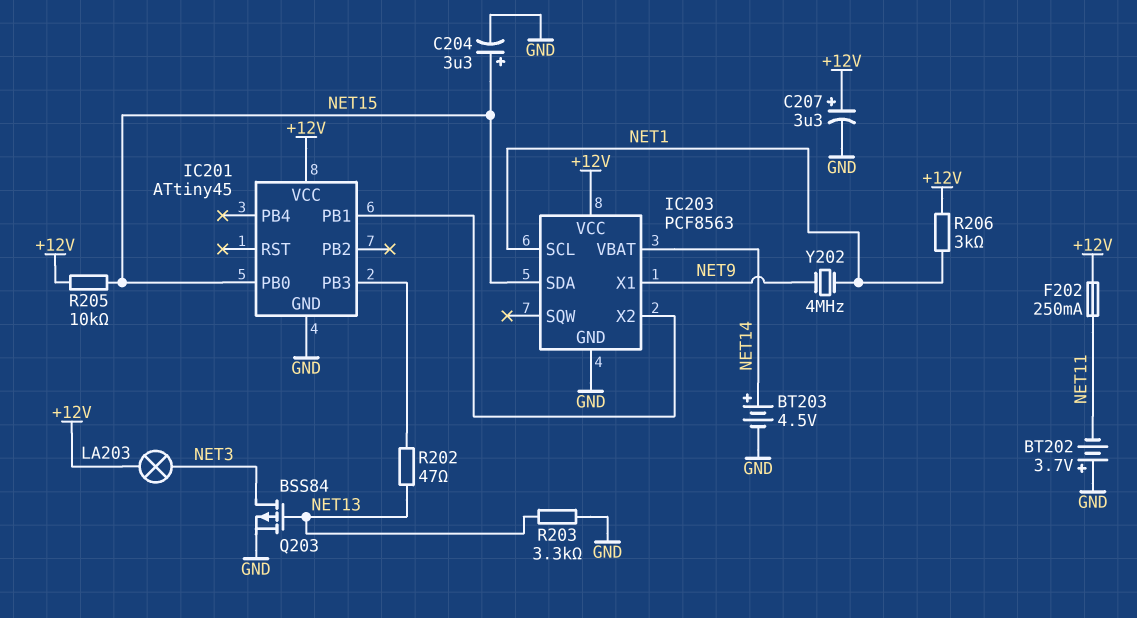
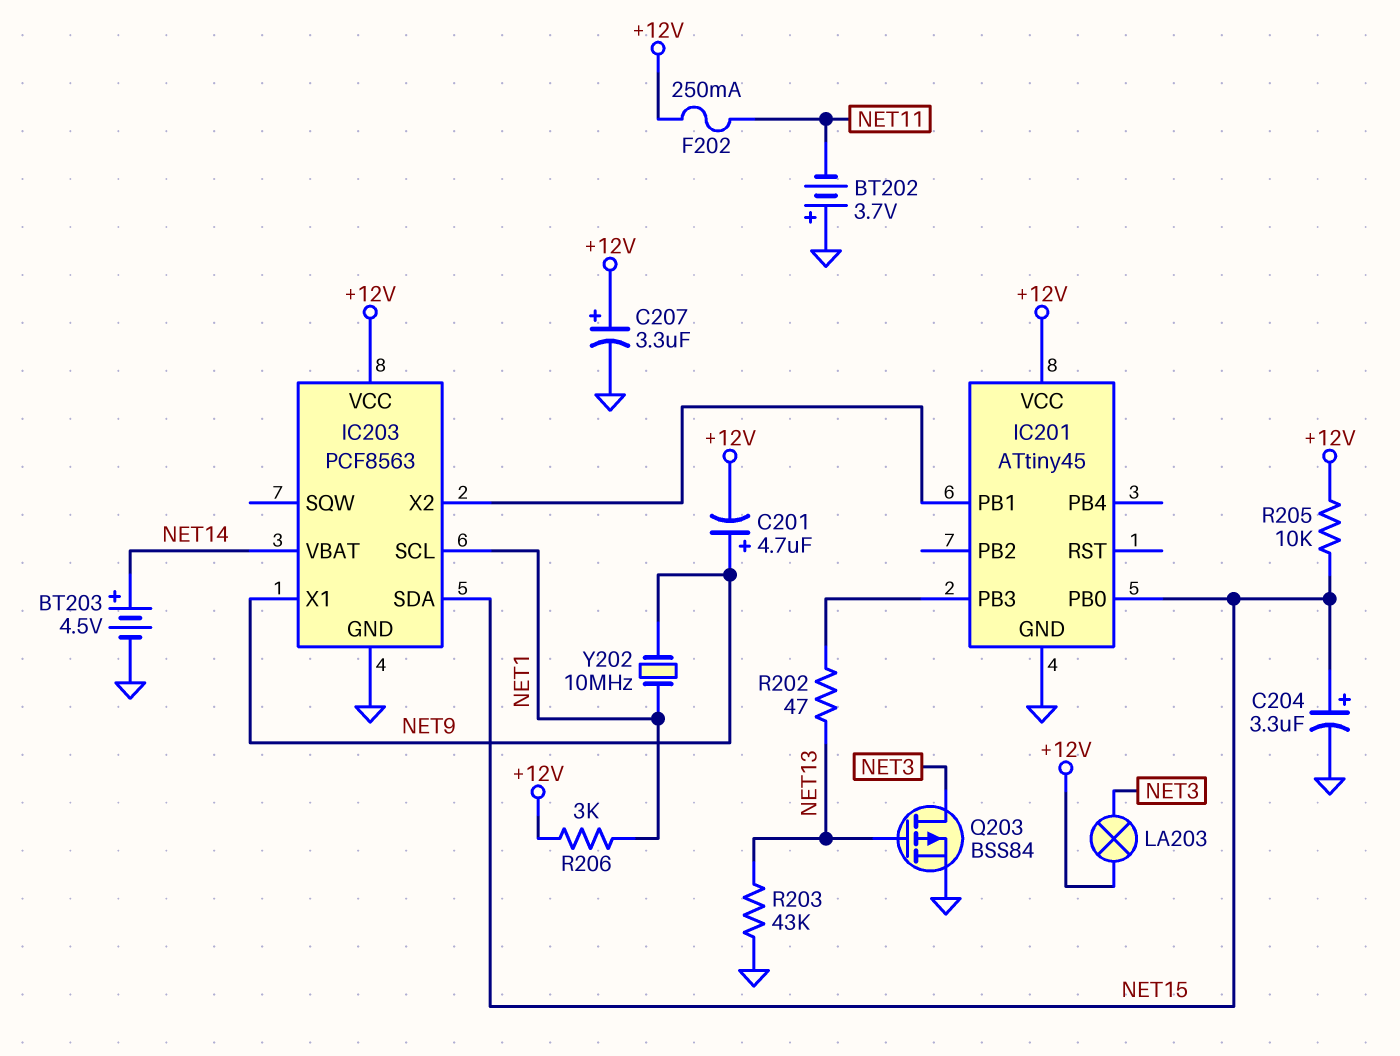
C201: none -> 4.7uF (plus NET9, minus +12V)
R203: 3.3k (GND, NET13) -> 43k (GND, NET13)
Y202: 4MHz (NET1, NET9) -> 10MHz (NET1, NET9)

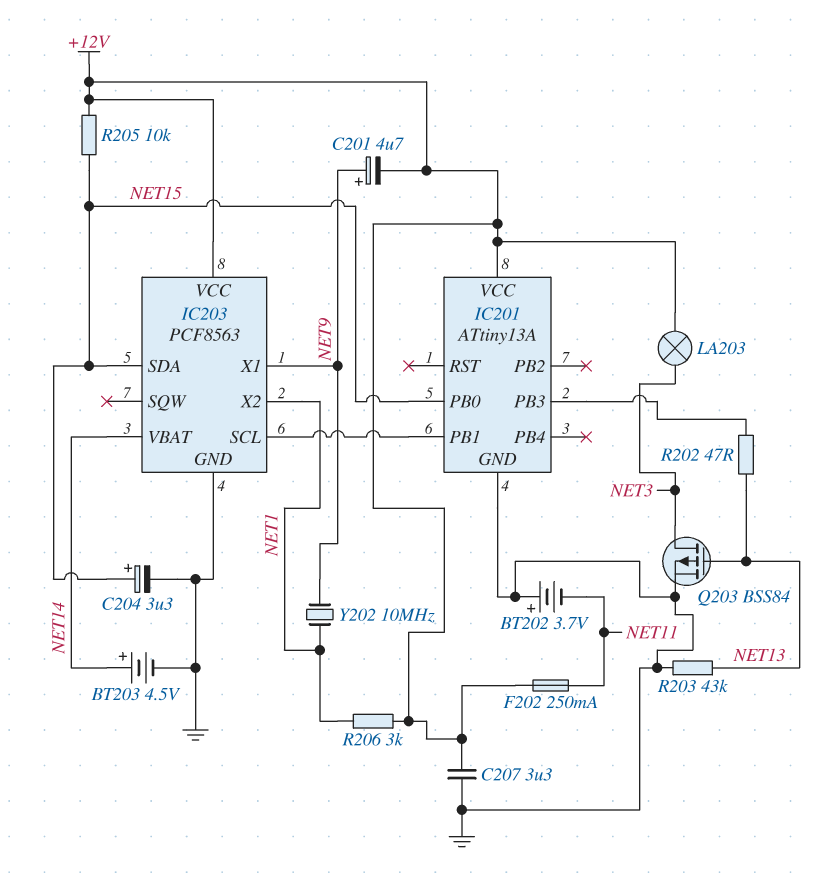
C207: 3.3uF (plus +12V, minus GND) -> 3.3uF (+12V, GND)
IC201: ATtiny45 -> ATtiny13A
IC203 pin SCL: NET1 -> IC201/PB1
IC203 pin X2: IC201/PB1 -> NET1

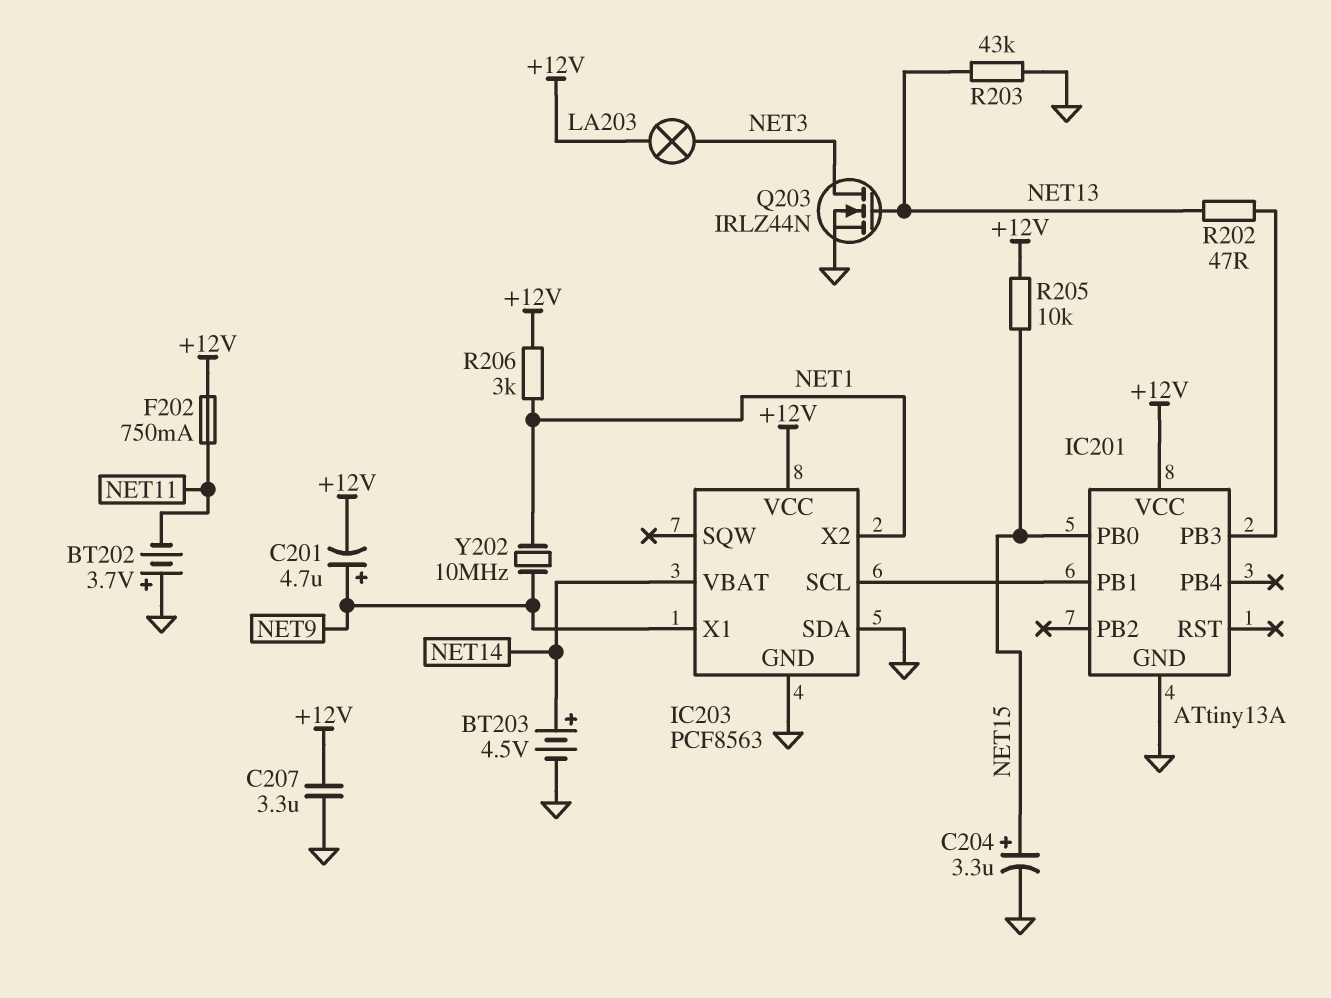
F202: 250mA (+12V, NET11) -> 750mA (+12V, NET11)
IC203 pin SDA: NET15 -> GND
Q203: PMOS BSS84 (G NET13, D NET3, S GND) -> NMOS IRLZ44N (G NET13, D NET3, S GND)

